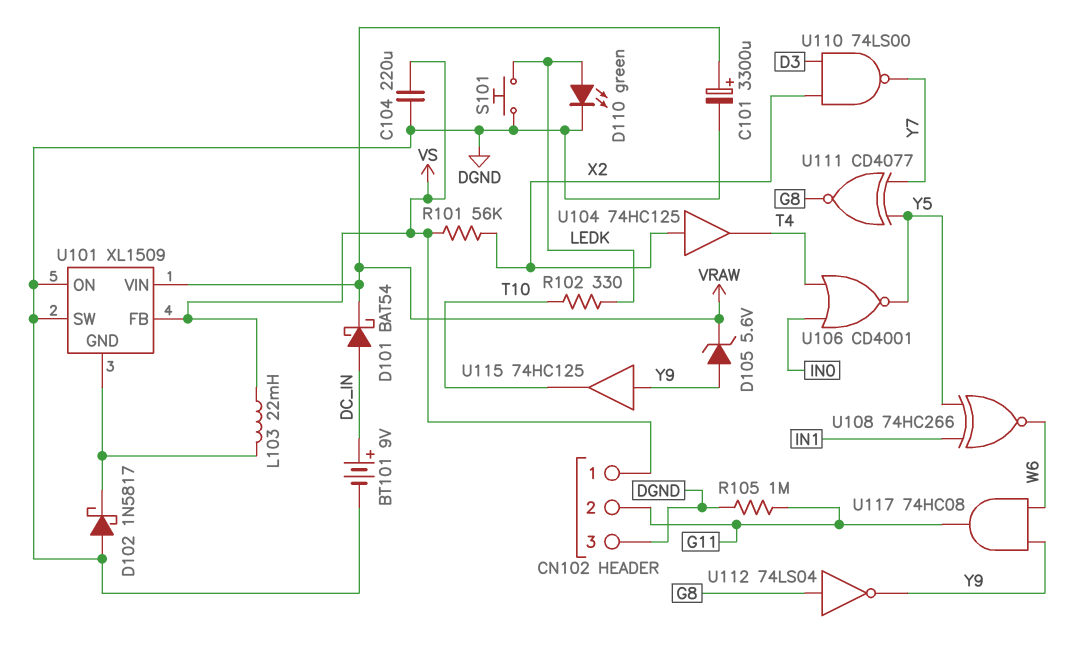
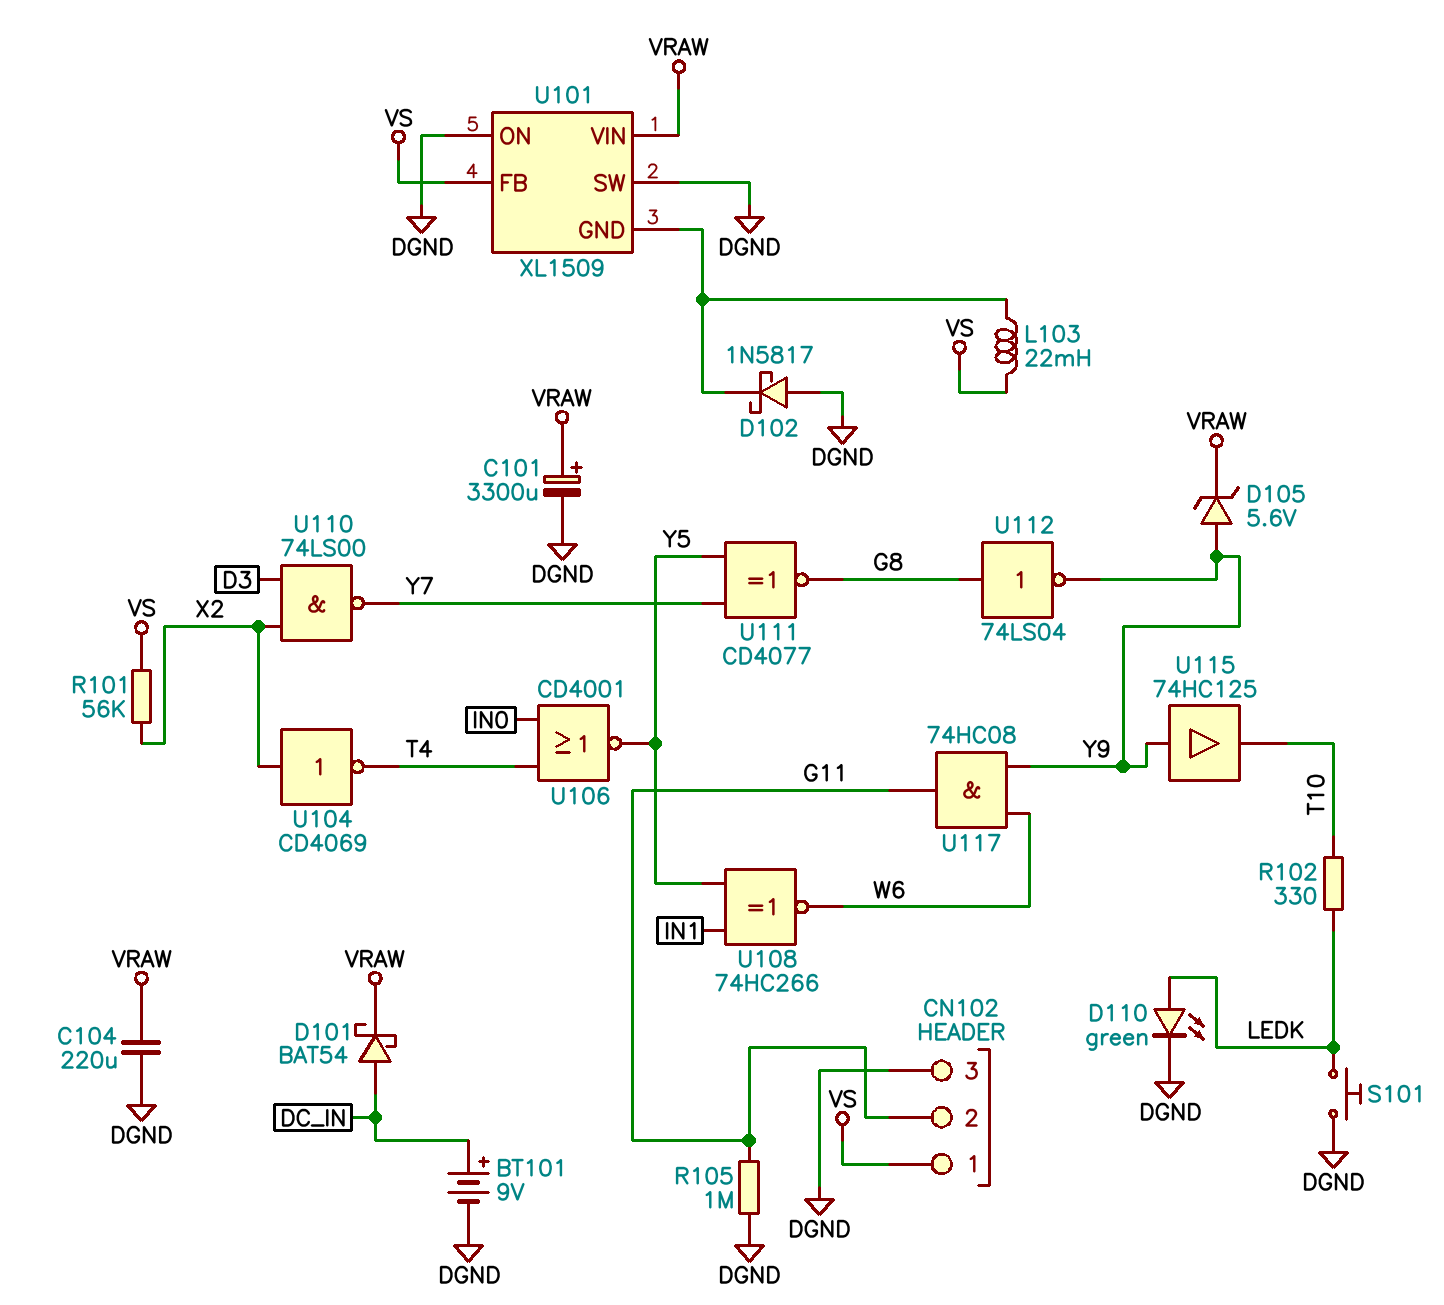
C104: 220uF (DGND, VS) -> 220uF (DGND, VRAW)
U104: buffer 74HC125 (in X2, out T4) -> NOT CD4069 (in X2, out T4)

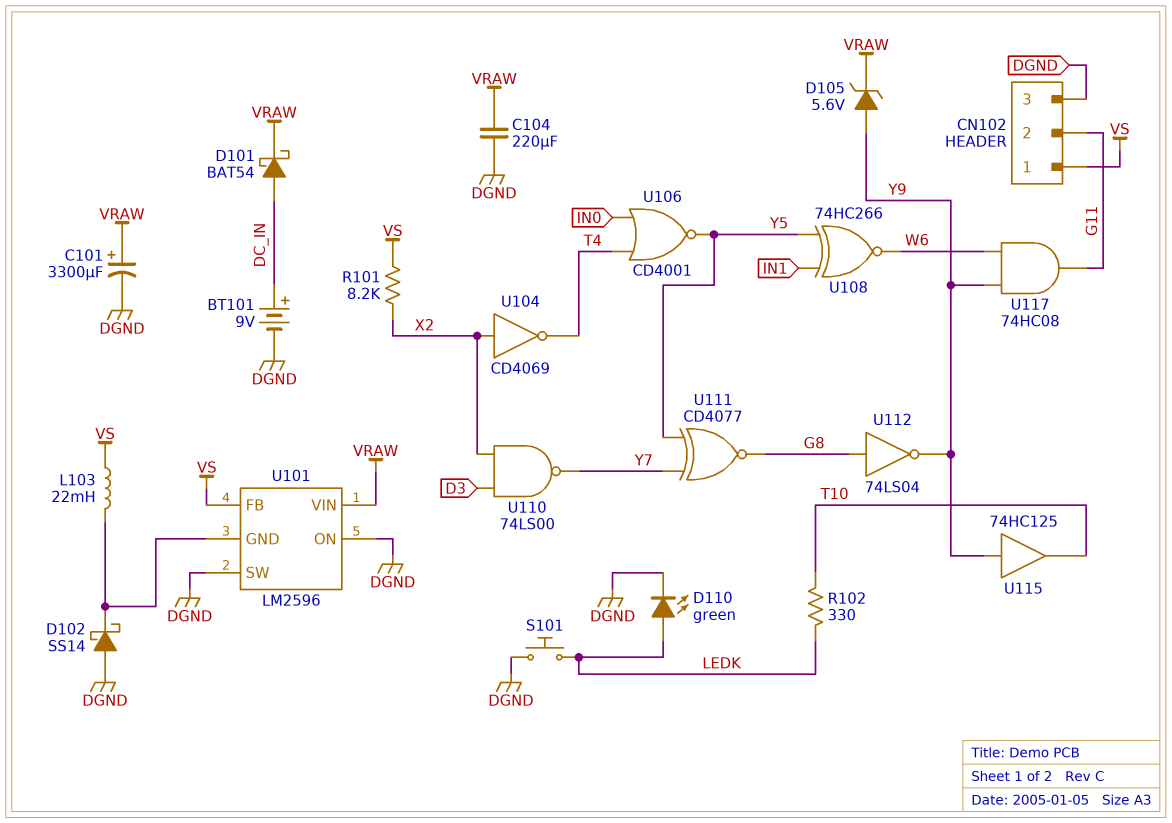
D102: schottky 1N5817 (A DGND, K U101/GND) -> schottky SS14 (A DGND, K U101/GND)
R101: 56k (VS, X2) -> 8.2k (VS, X2)
R105: 1M (DGND, G11) -> none
U101: XL1509 -> LM2596

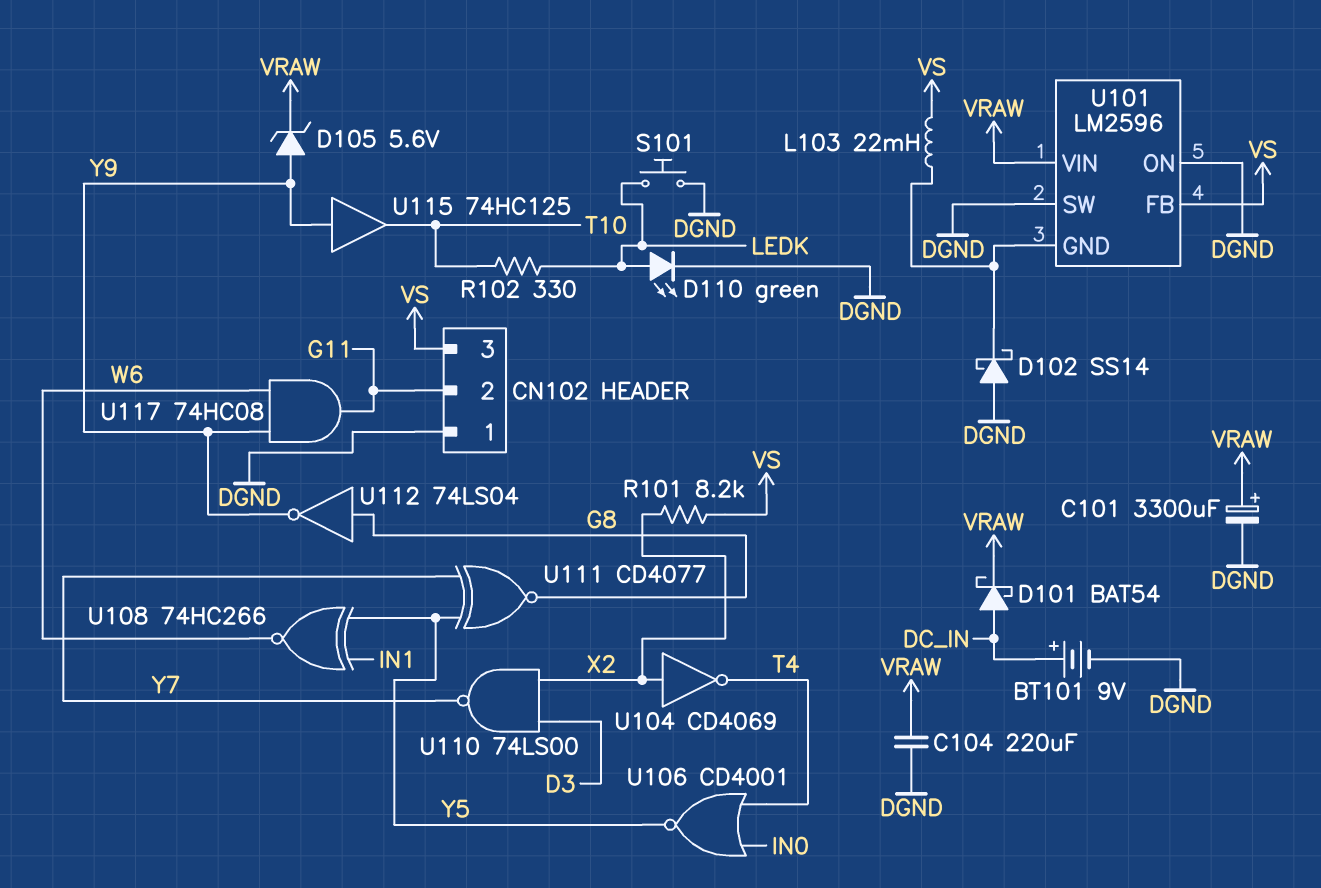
CN102 pin 1: VS -> DGND
CN102 pin 3: DGND -> VS

